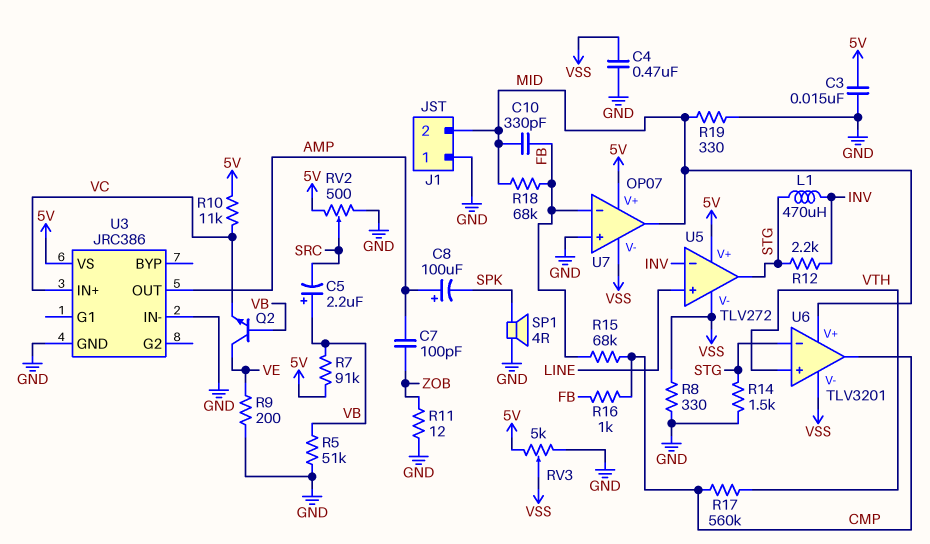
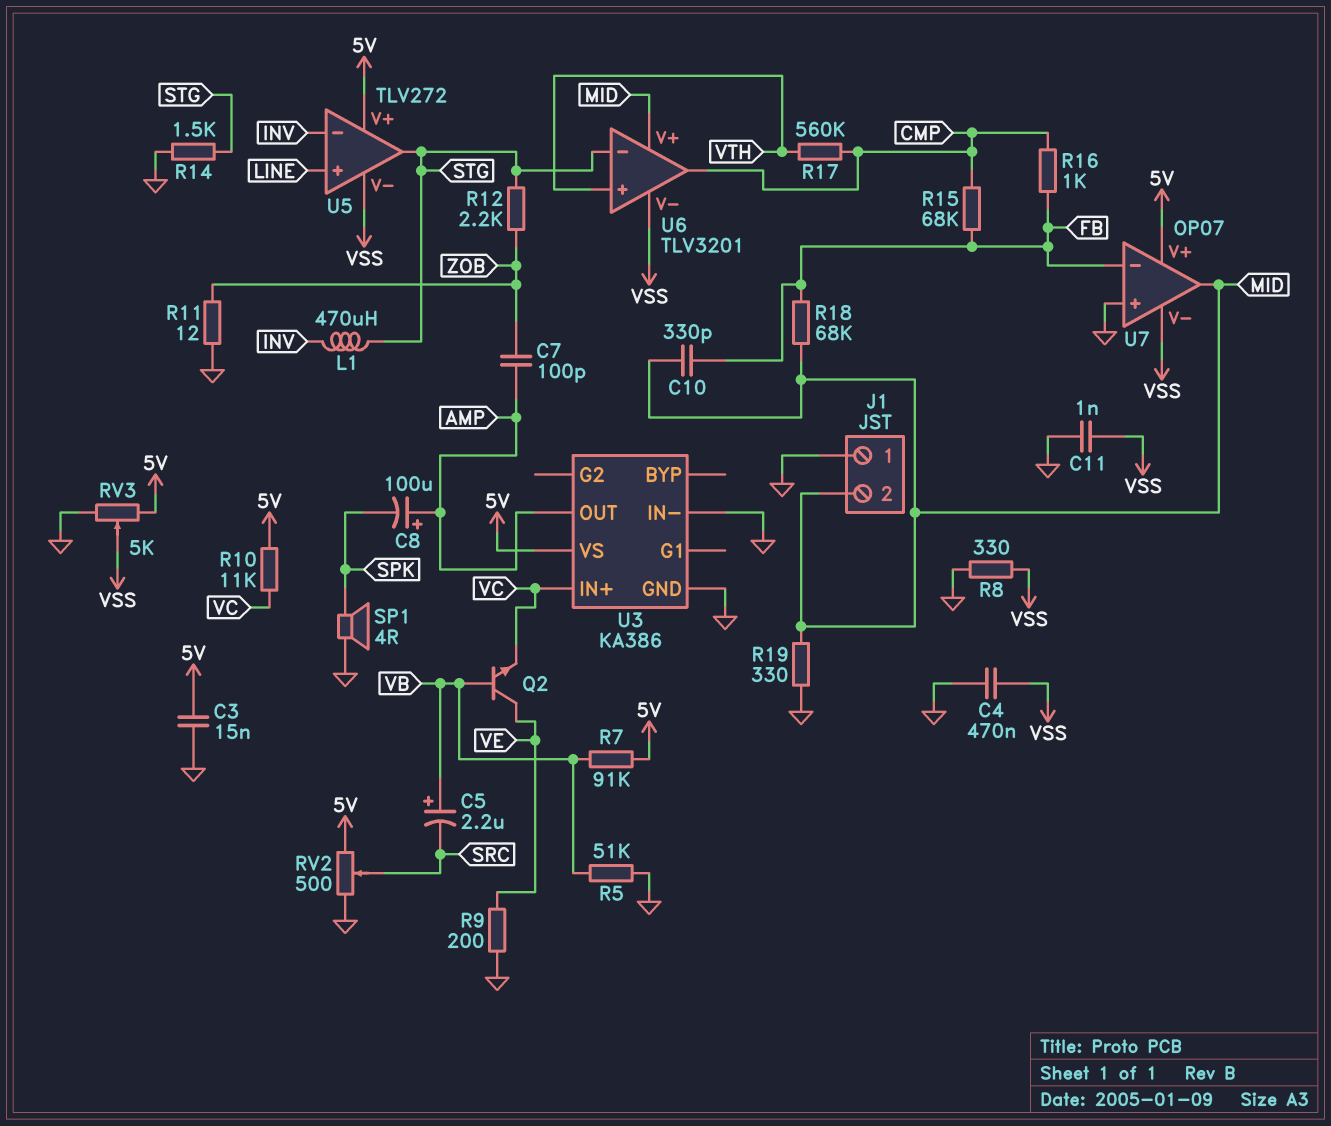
C11: none -> 1nF (GND, VSS)
R12: 2.2k (INV, STG) -> 2.2k (STG, ZOB)
U3: JRC386 -> KA386

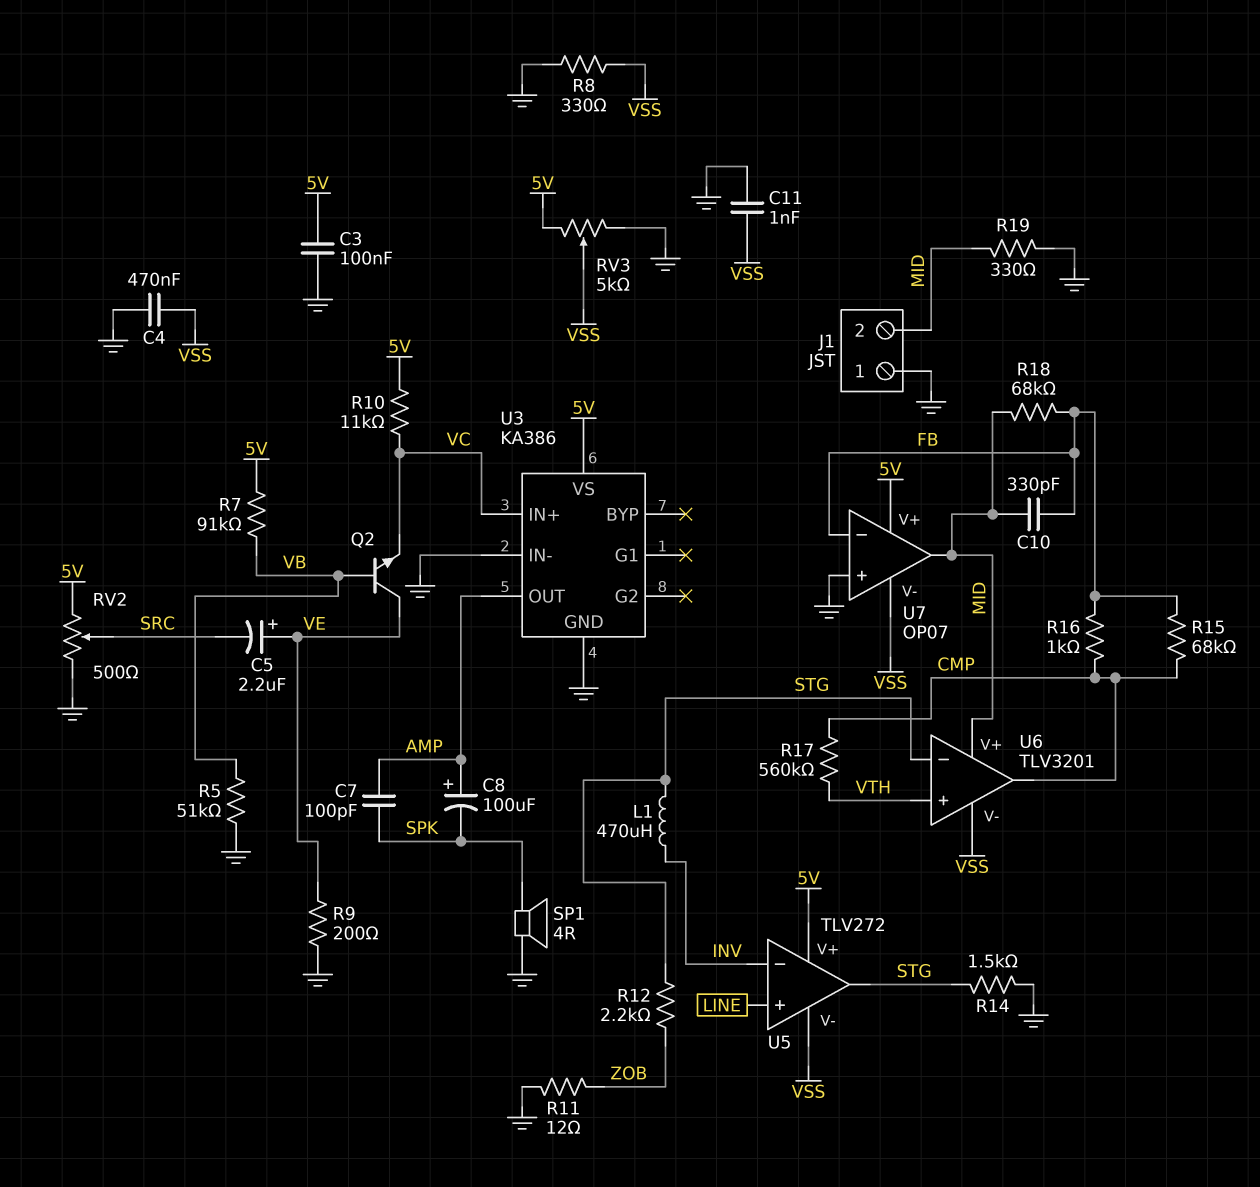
C3: 15nF (5V, GND) -> 100nF (5V, GND)
C5: 2.2uF (plus VB, minus SRC) -> 2.2uF (plus VE, minus SRC)
C7: 100pF (AMP, ZOB) -> 100pF (AMP, SPK)

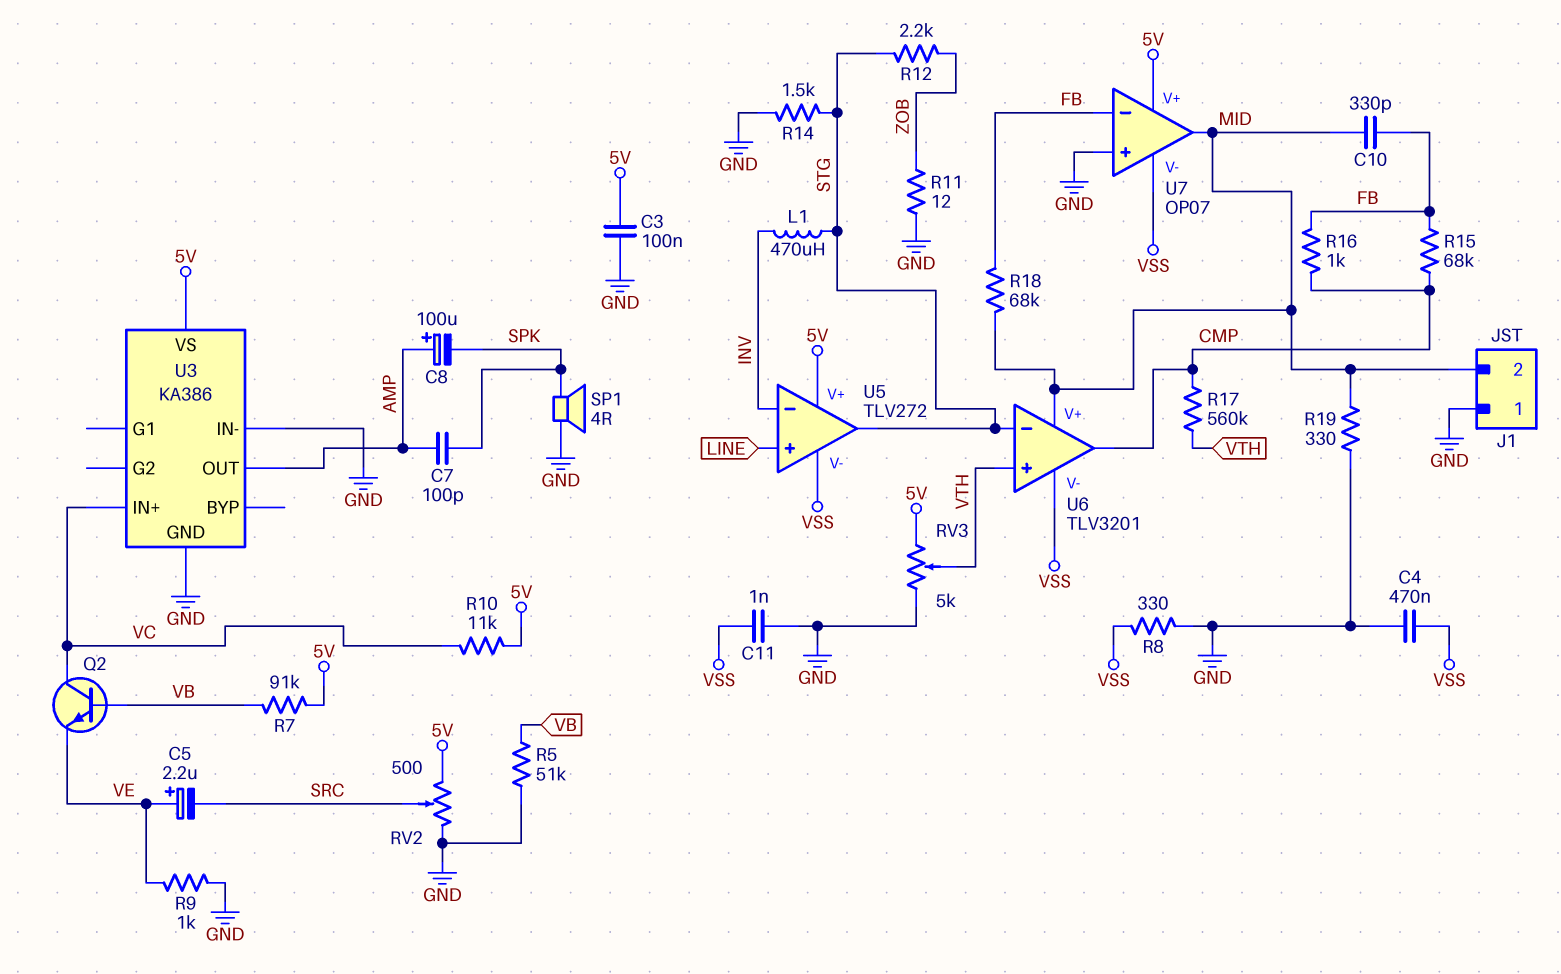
Q2: NPN (B VB, C VE, E VC) -> NPN (B VB, C VC, E VE)
R9: 200 (GND, VE) -> 1k (GND, VE)
RV3: 5k (5V, GND, wiper VSS) -> 5k (5V, GND, wiper VTH)

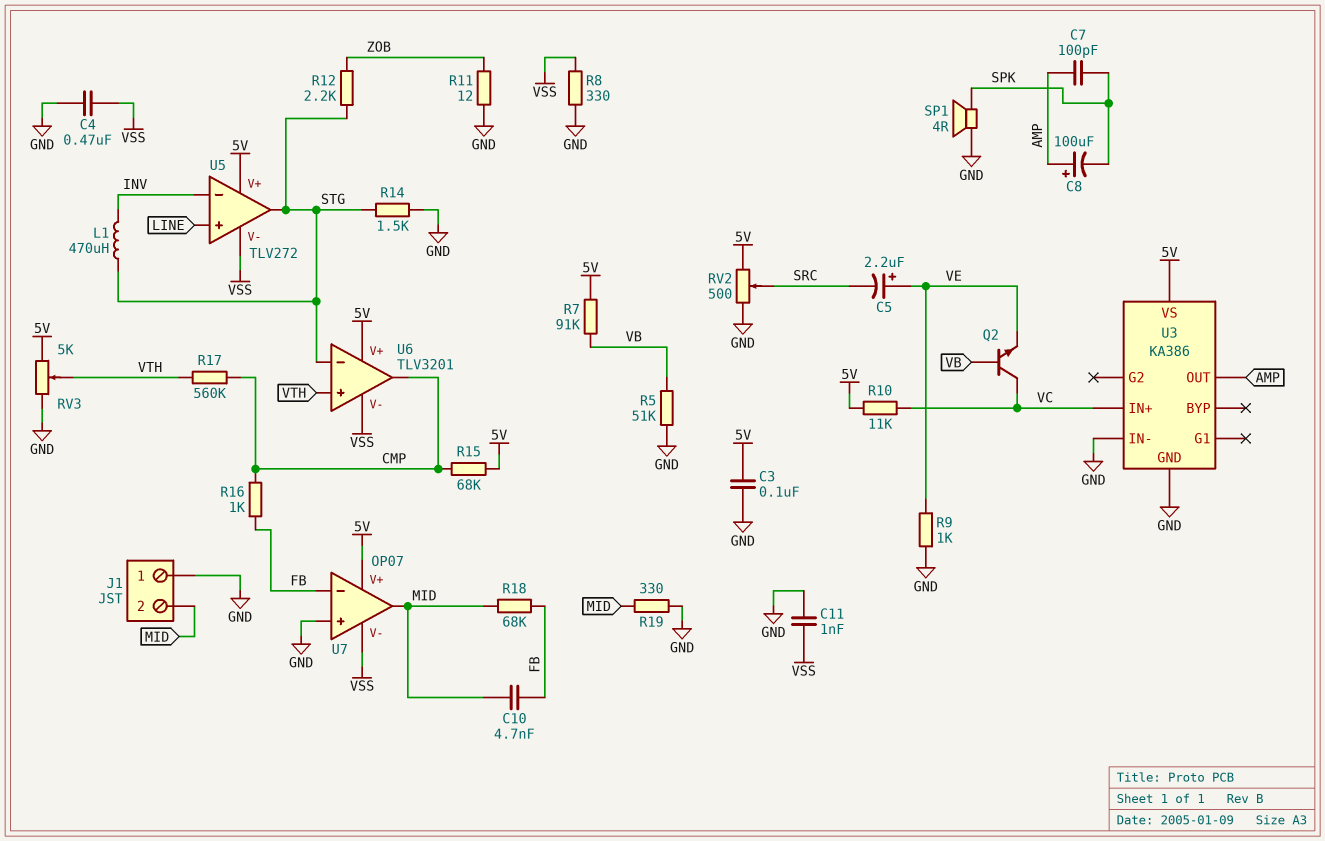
C10: 330pF (FB, MID) -> 4.7nF (FB, MID)
R15: 68k (CMP, FB) -> 68k (5V, CMP)
U6 pin V+: MID -> 5V

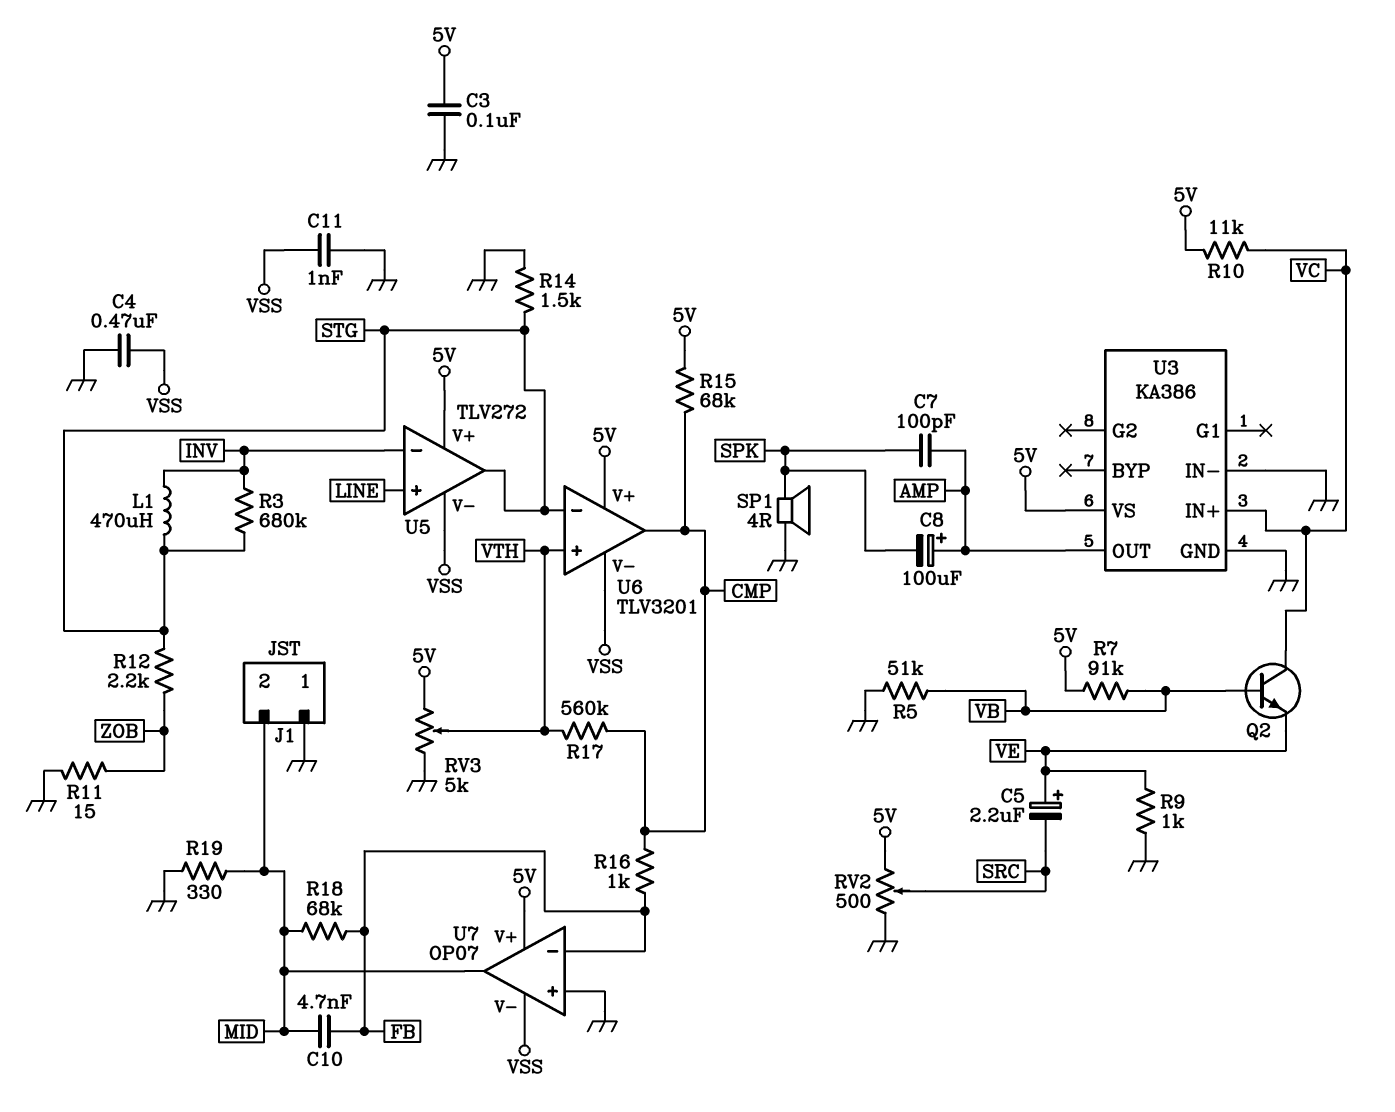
R3: none -> 680k (INV, STG)
R8: 330 (GND, VSS) -> none
R11: 12 (GND, ZOB) -> 15 (GND, ZOB)

